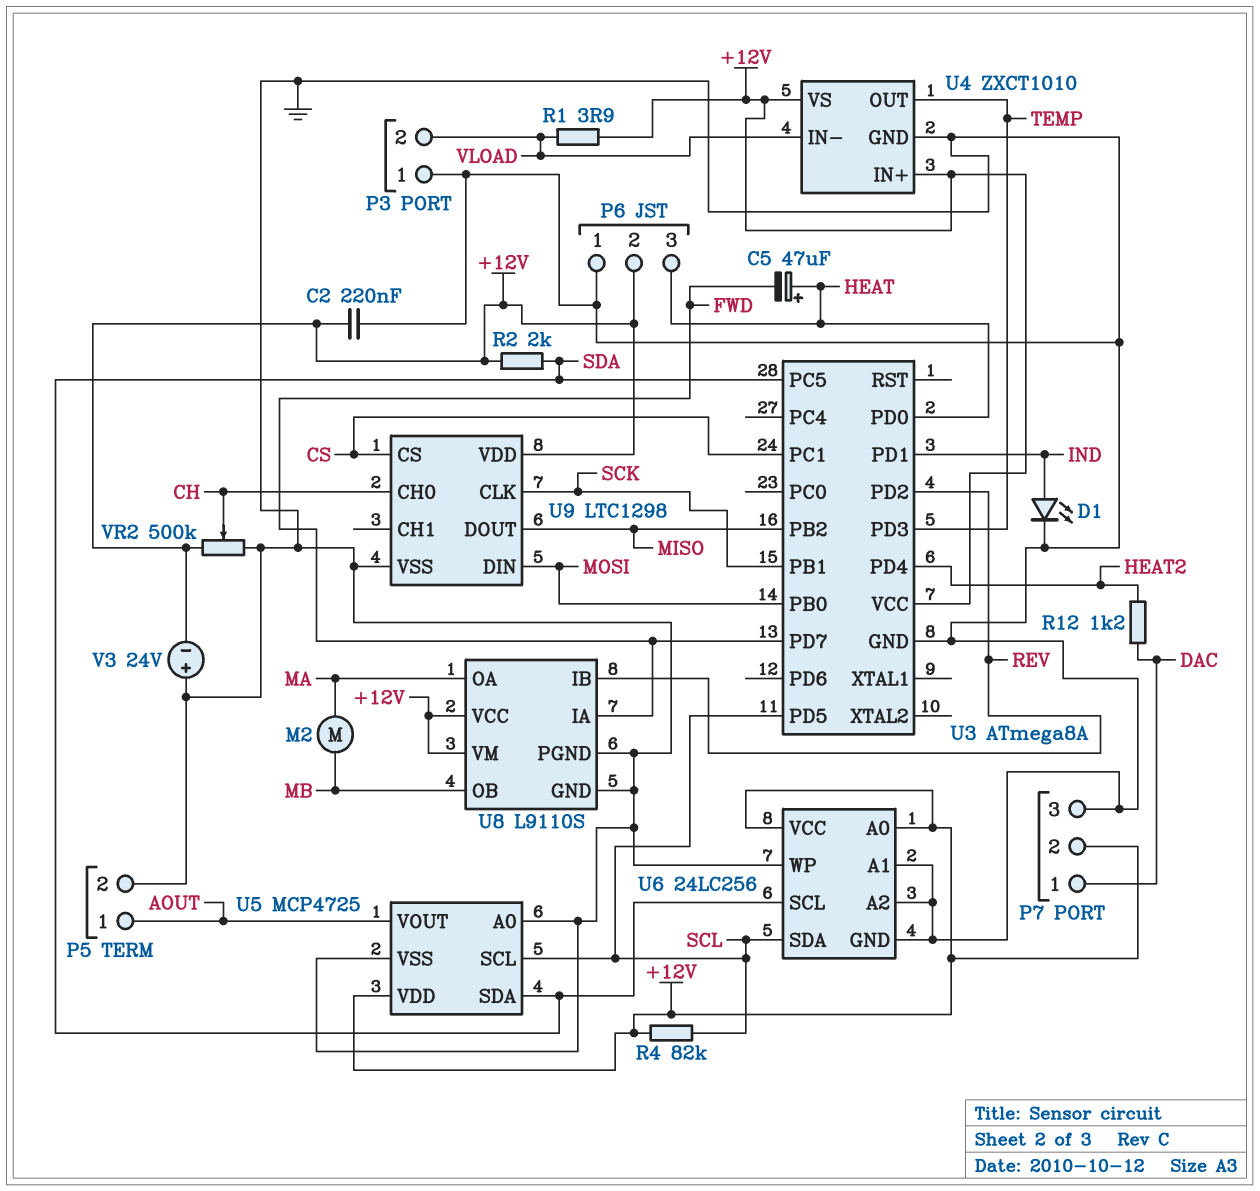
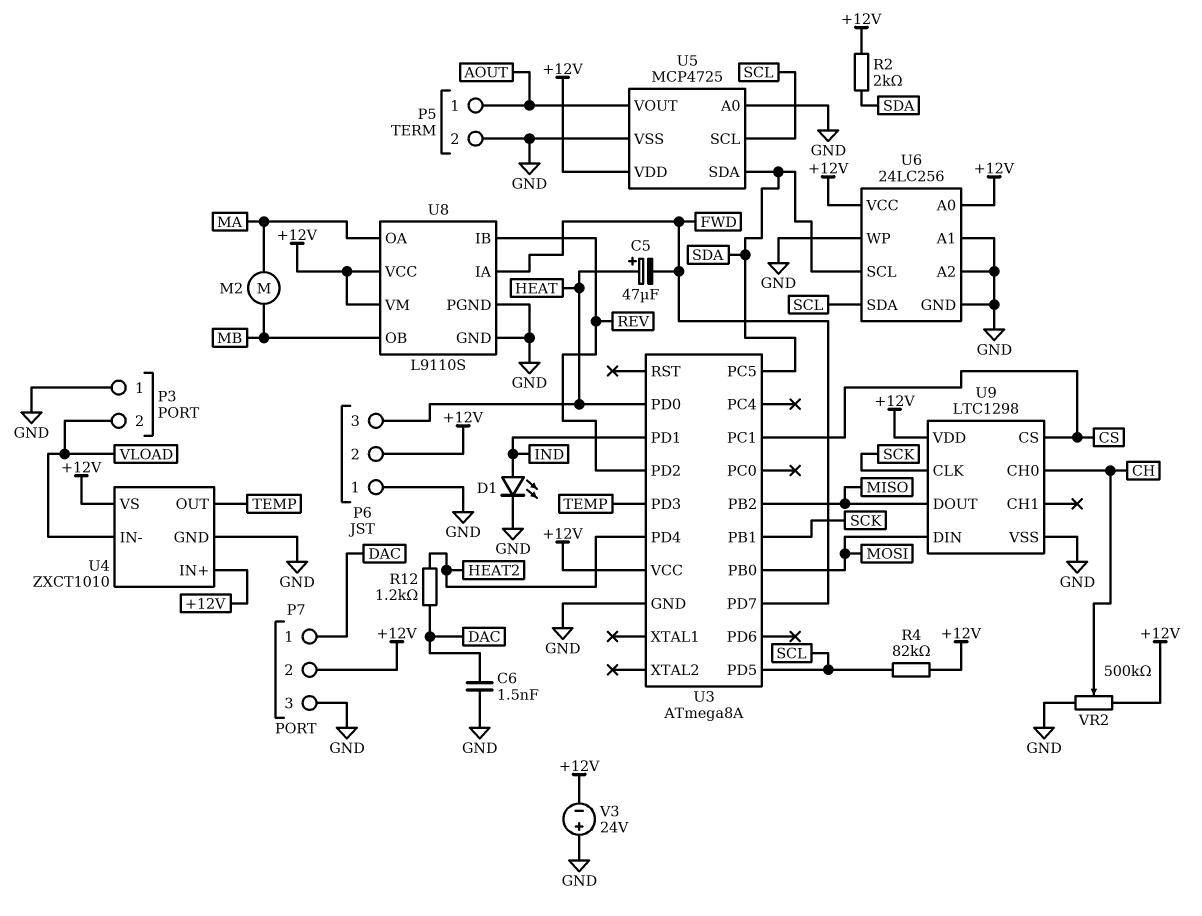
C2: 220nF (+12V, GND) -> none
C6: none -> 1.5nF (DAC, GND)
R1: 3.9 (+12V, VLOAD) -> none

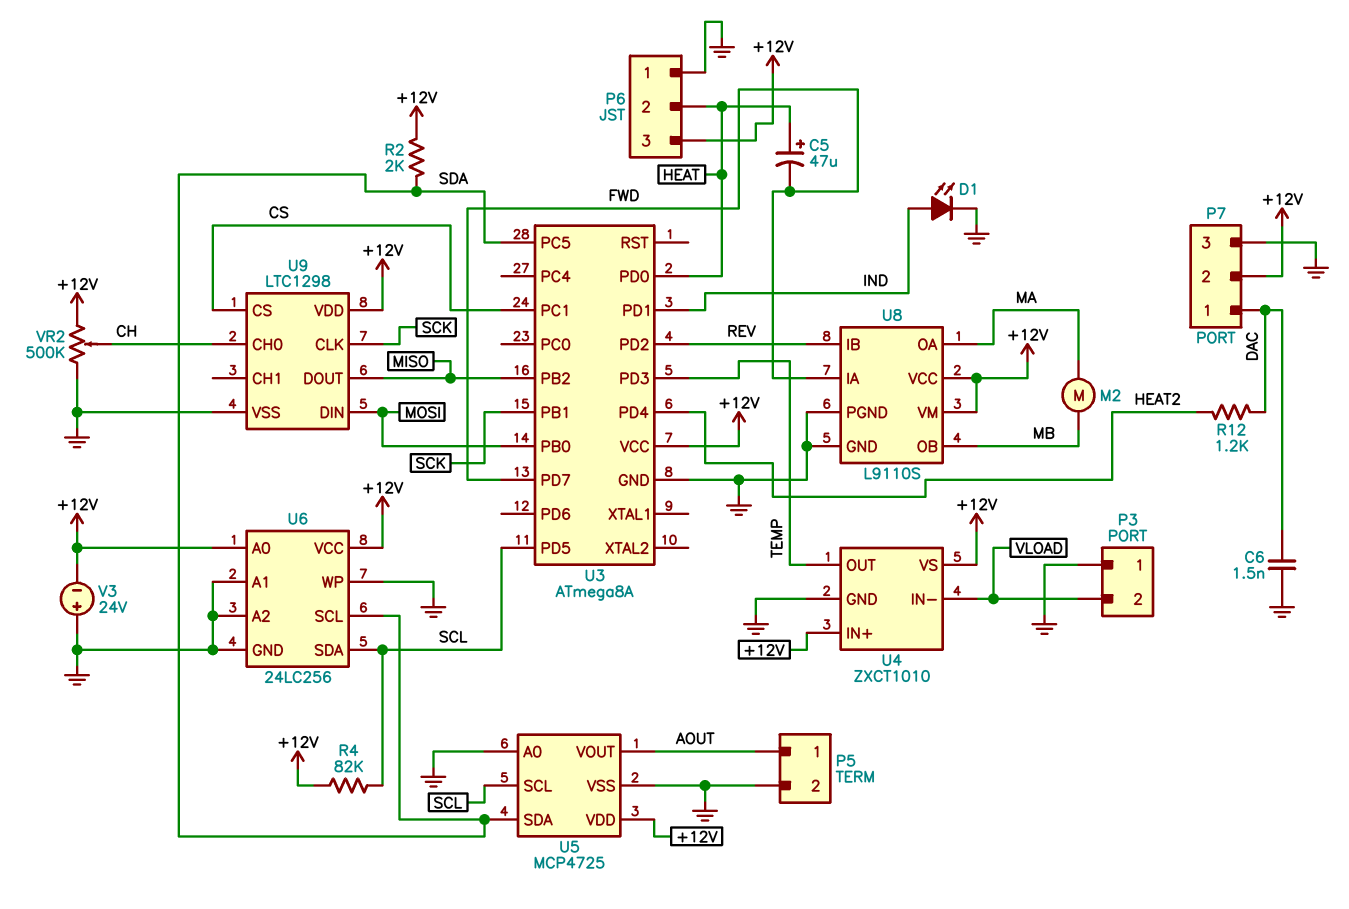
P6 pin 2: +12V -> HEAT
P6 pin 3: HEAT -> +12V

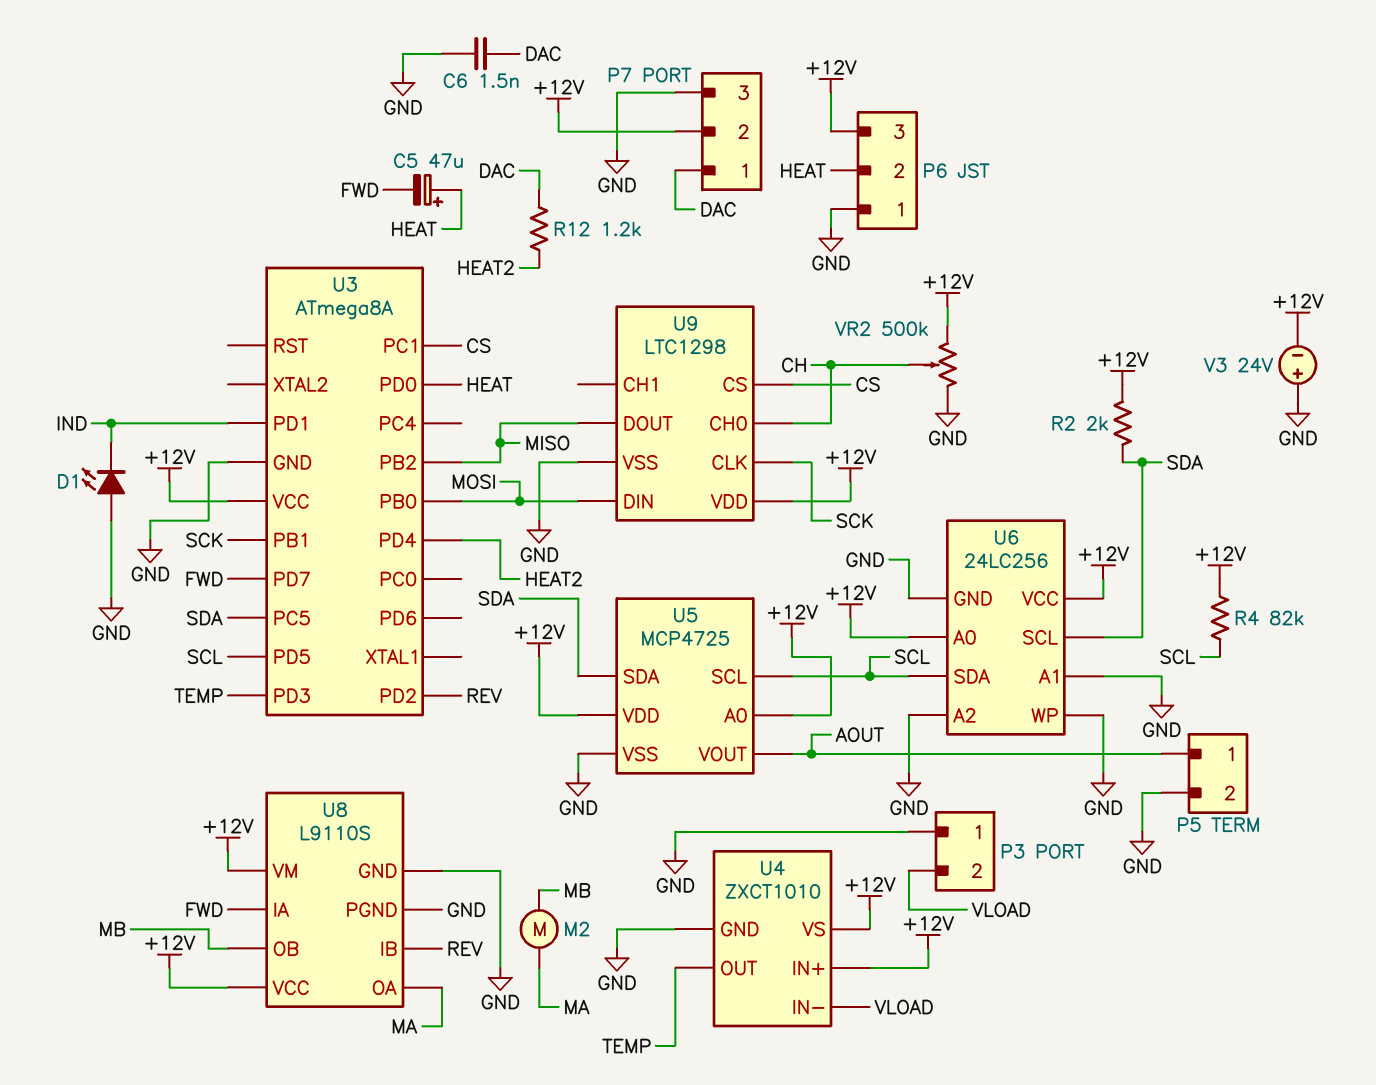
D1: LED (A IND, K GND) -> LED (A GND, K IND)
U5 pin A0: GND -> +12V

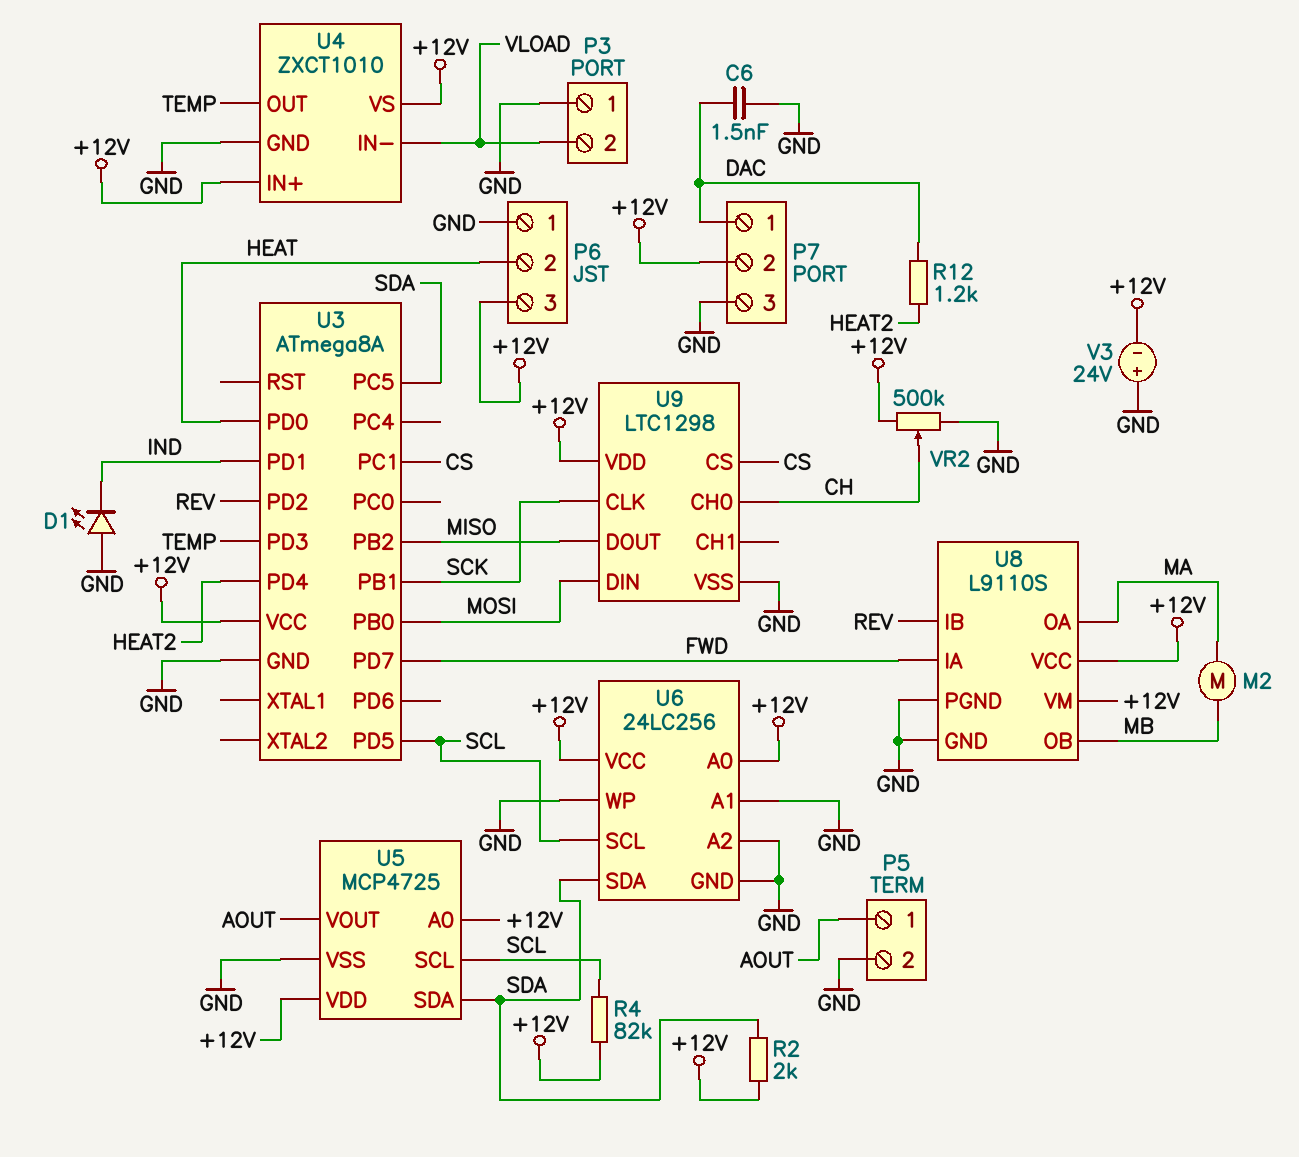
C5: 47uF (plus HEAT, minus FWD) -> none
U6 pin SCL: SDA -> SCL
U6 pin SDA: SCL -> SDA

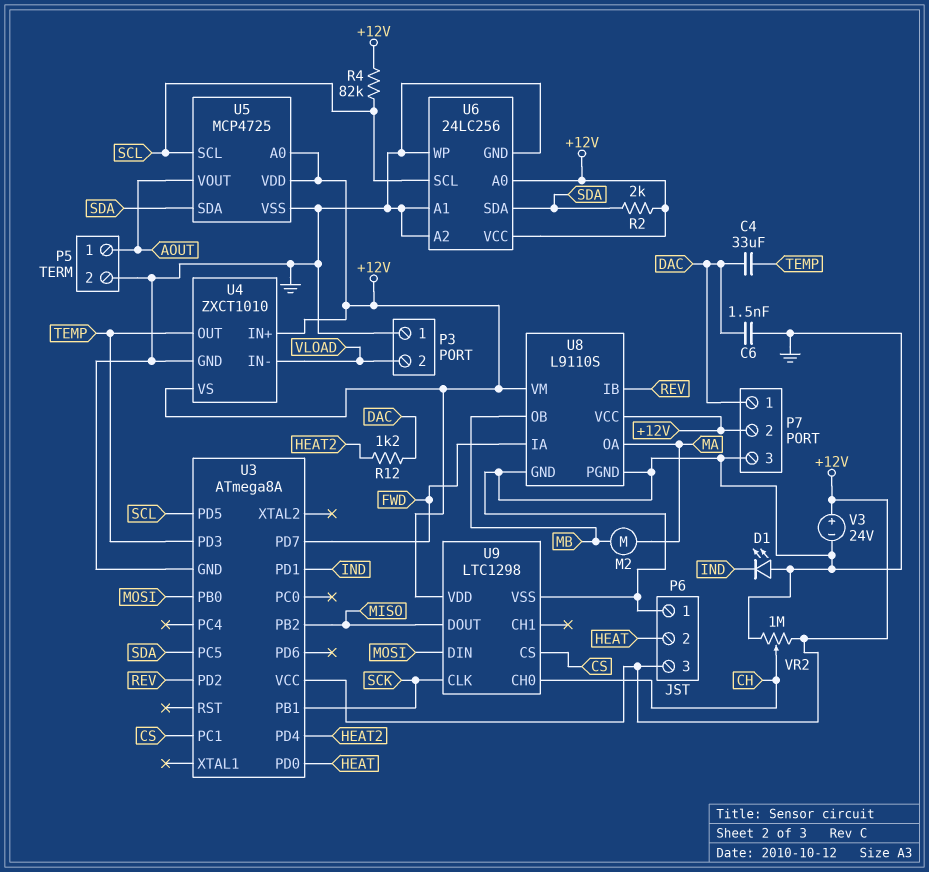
C4: none -> 33uF (DAC, TEMP)
V3: 24V (plus GND, minus +12V) -> 24V (plus +12V, minus GND)
VR2: 500k (+12V, GND, wiper CH) -> 1M (+12V, GND, wiper CH)

